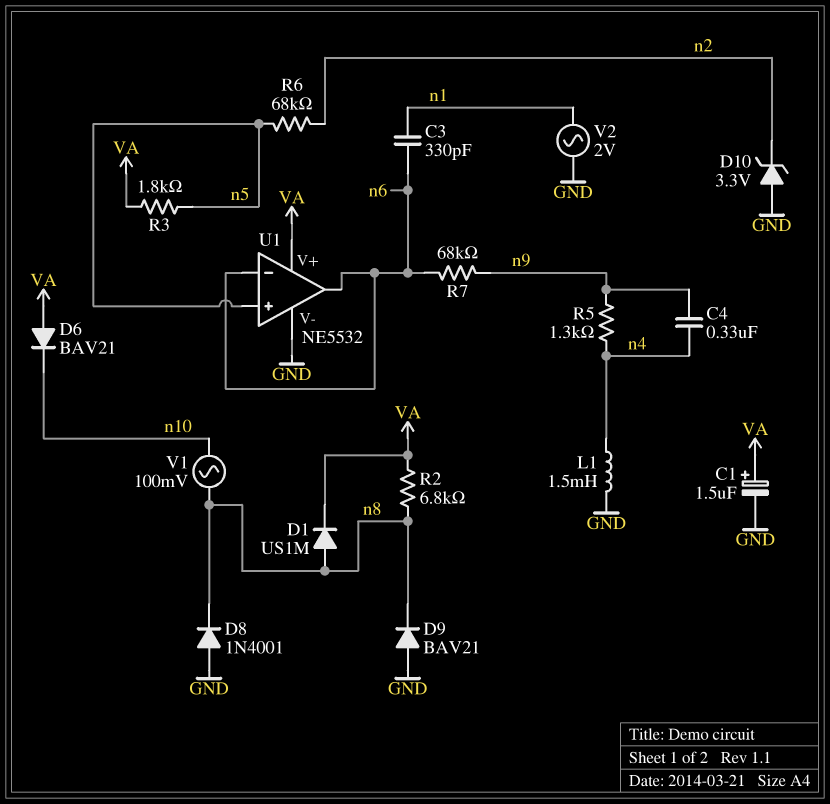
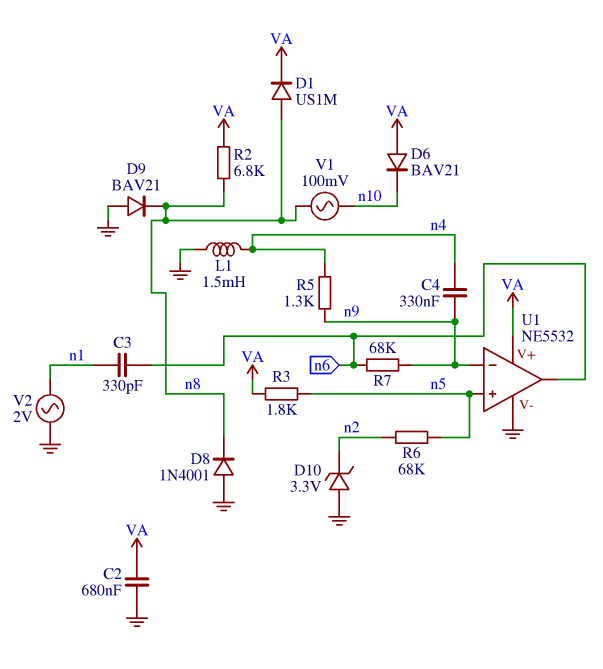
C1: 1.5uF (plus VA, minus GND) -> none
C2: none -> 680nF (GND, VA)
U1 pin in-: n6 -> n9

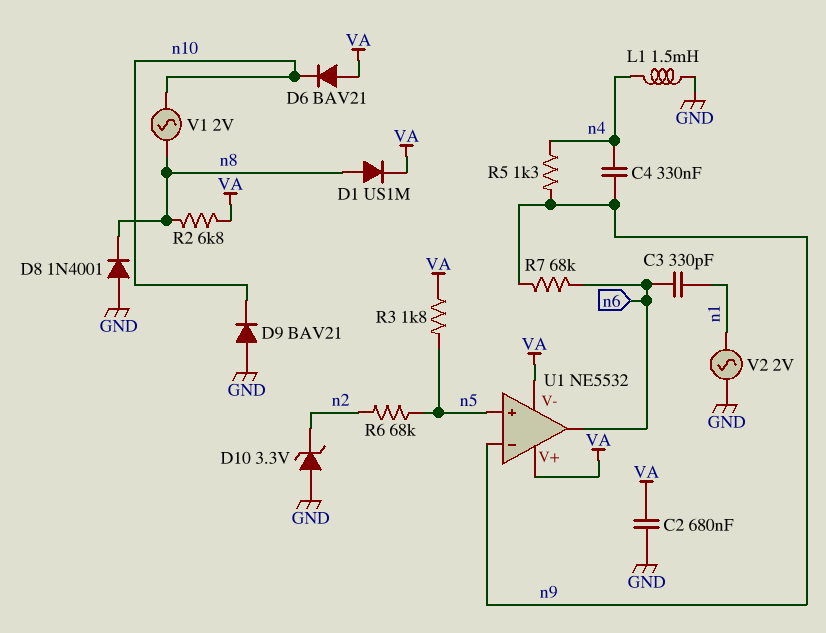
D9: diode BAV21 (A GND, K n8) -> diode BAV21 (A GND, K n10)
U1 pin V-: GND -> VA
V1: AC 100mV (n8, n10) -> AC 2V (n8, n10)

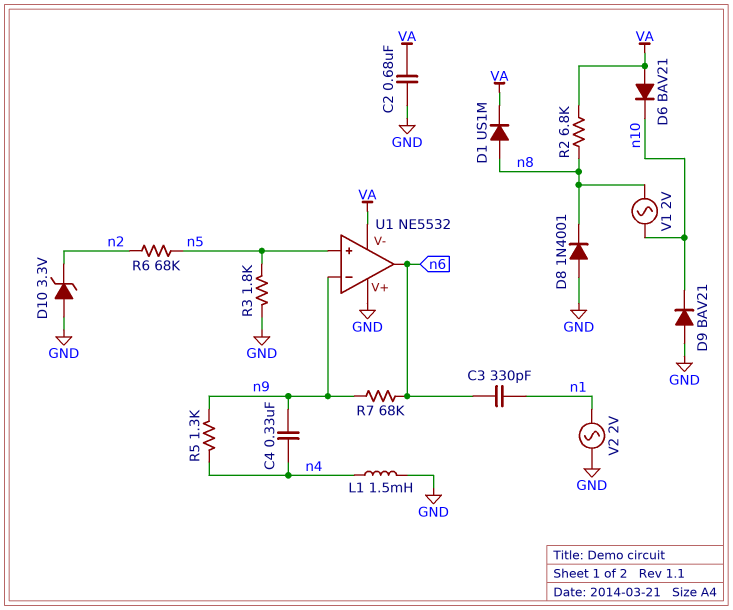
R3: 1.8k (VA, n5) -> 1.8k (GND, n5)
U1 pin V+: VA -> GND

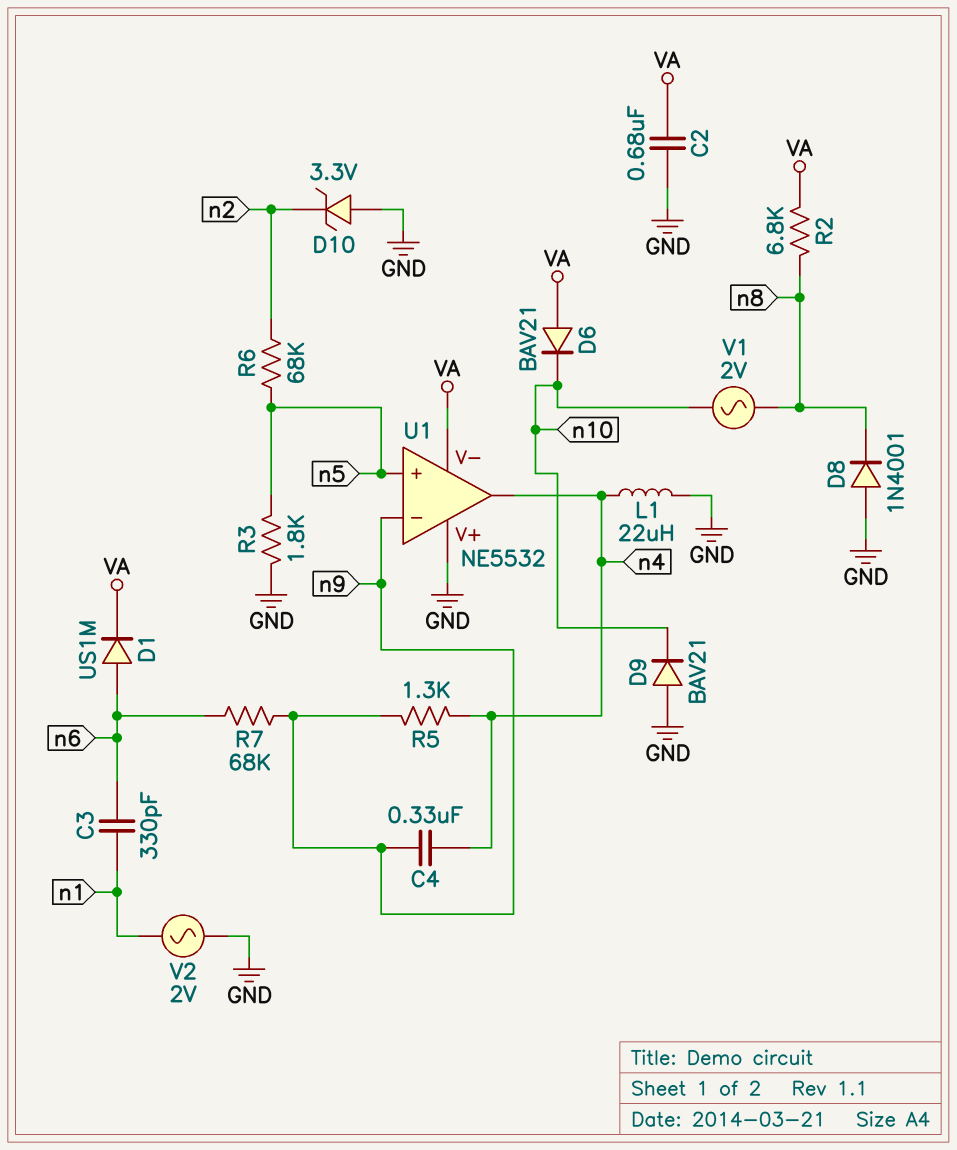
D1: diode US1M (A n8, K VA) -> diode US1M (A n6, K VA)
L1: 1.5mH (GND, n4) -> 22uH (GND, n4)
U1 pin out: n6 -> n4

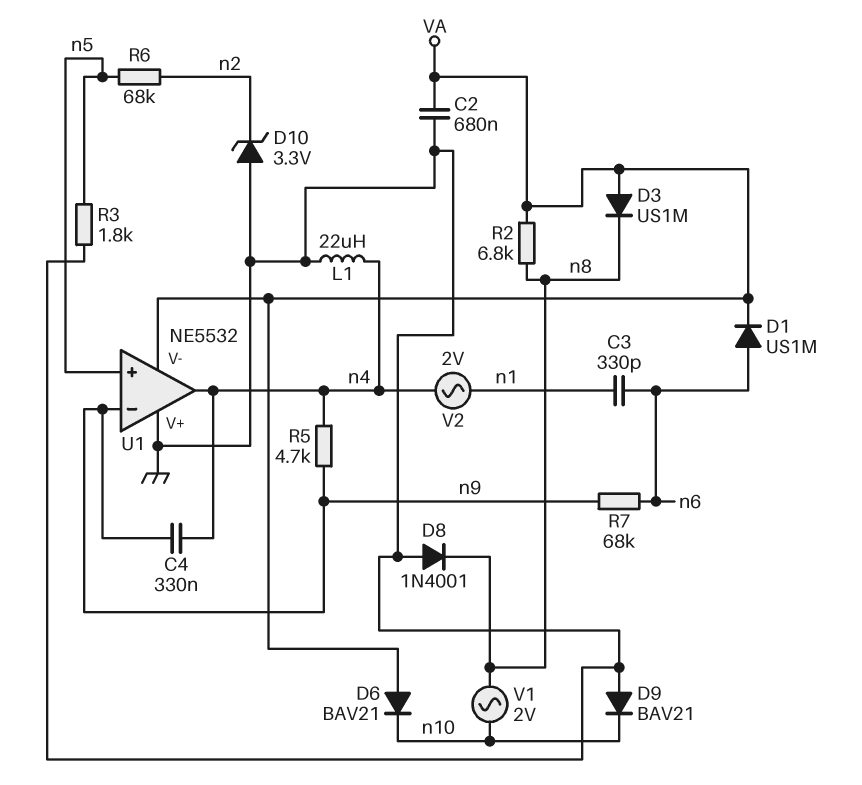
D3: none -> diode US1M (A VA, K n8)
R5: 1.3k (n4, n9) -> 4.7k (n4, n9)
V2: AC 2V (GND, n1) -> AC 2V (n1, n4)

